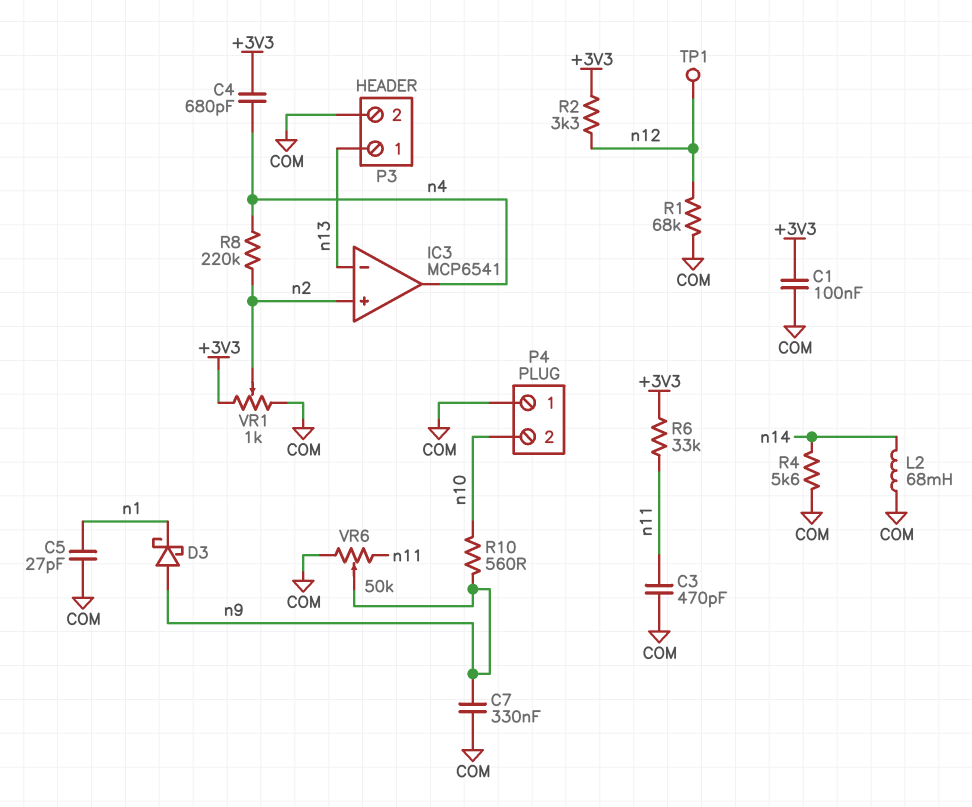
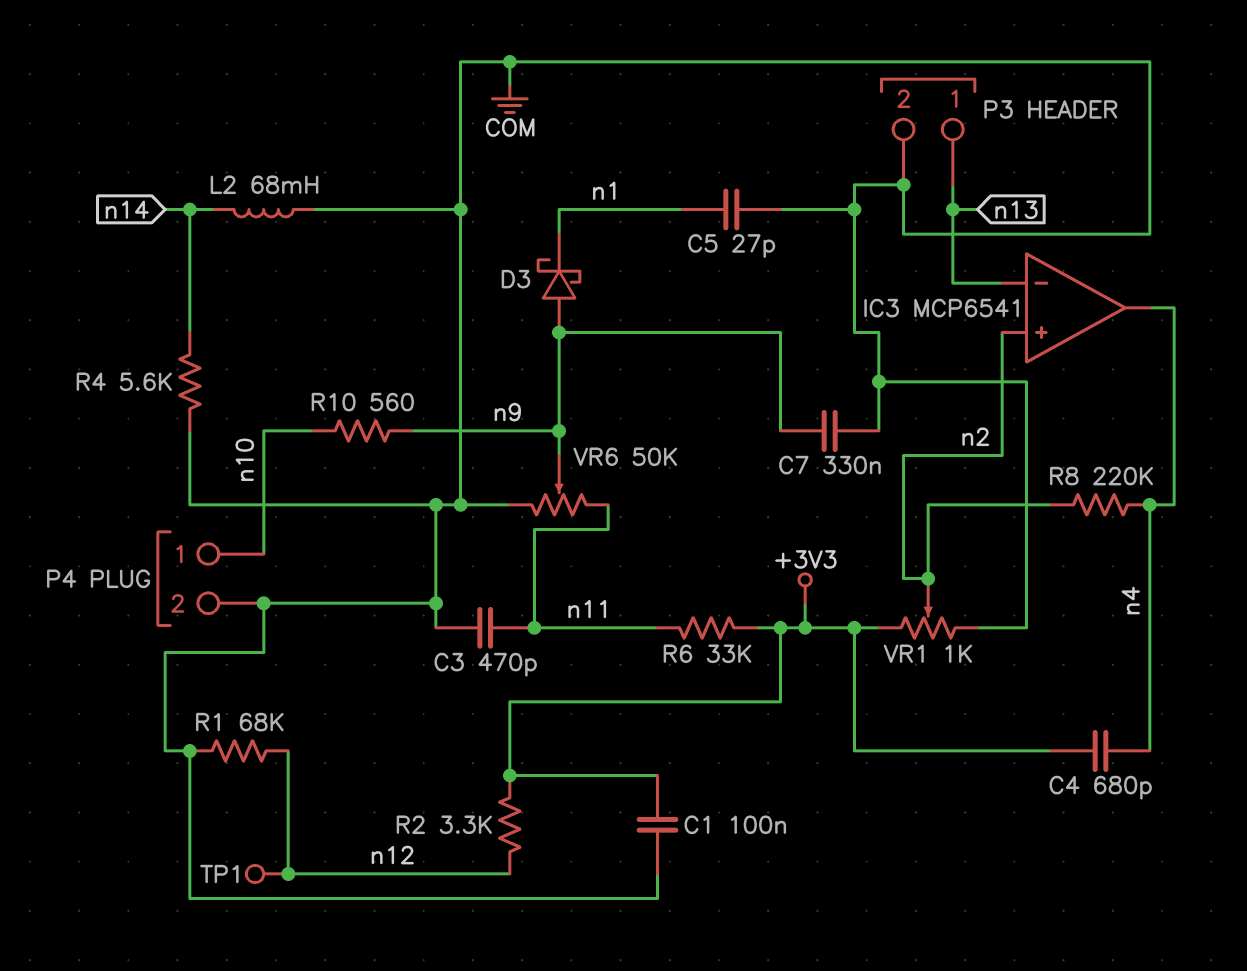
P4 pin 1: COM -> n10
P4 pin 2: n10 -> COM

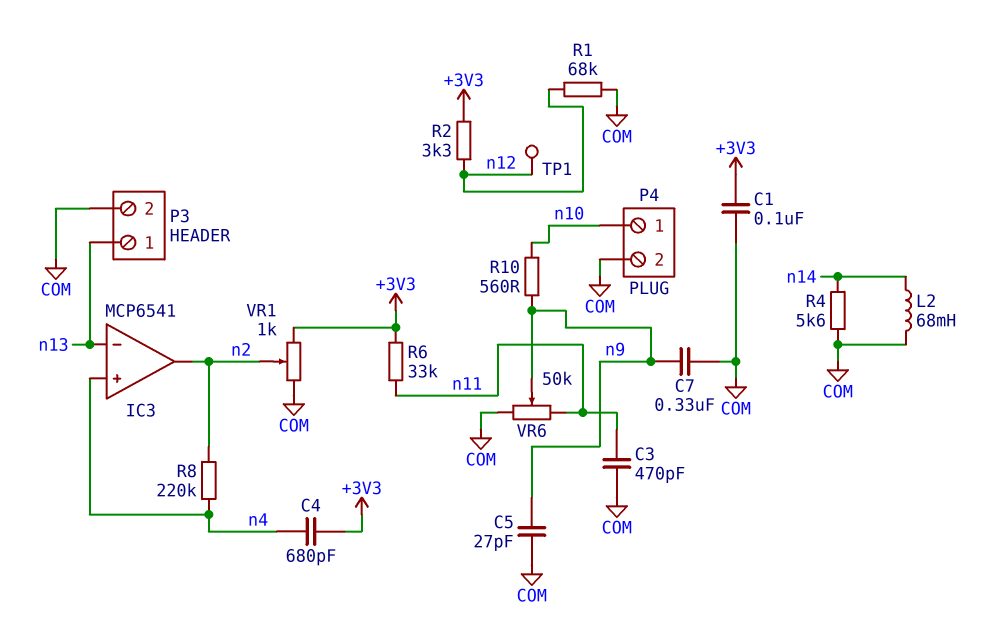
C5: 27pF (COM, n1) -> 27pF (COM, n9)
D3: schottky (A n9, K n1) -> none
IC3 pin in+: n2 -> n4
IC3 pin out: n4 -> n2

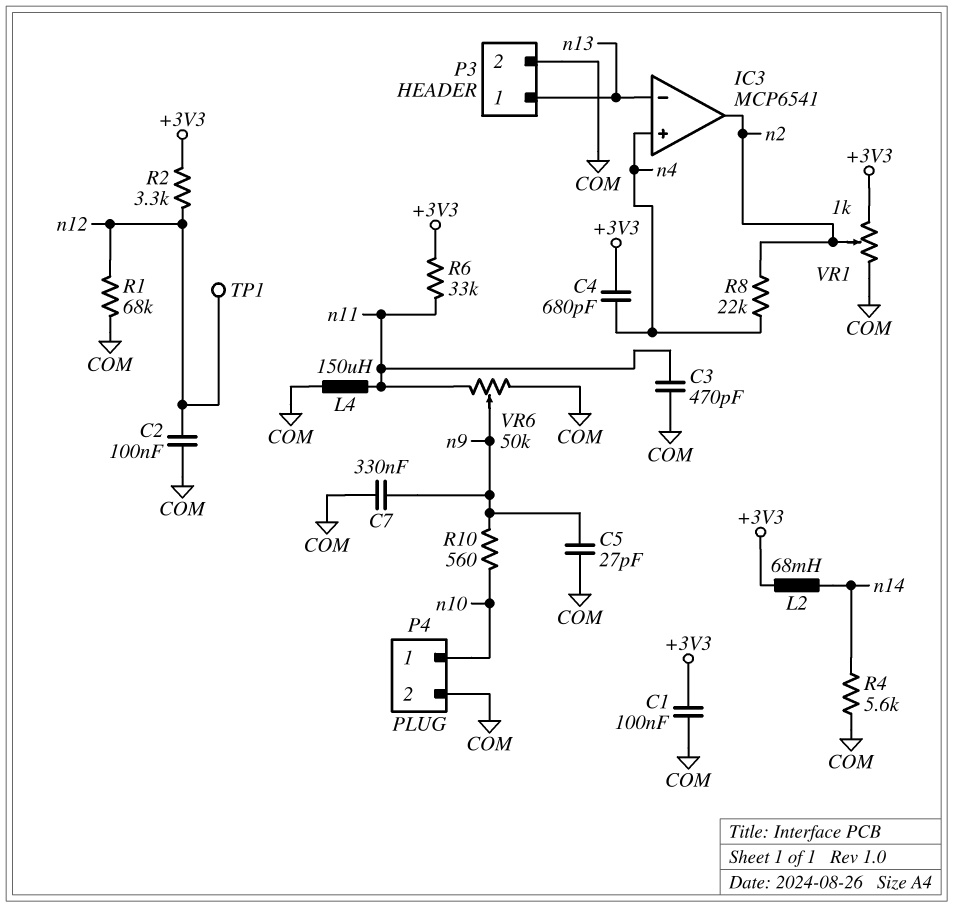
C2: none -> 100nF (COM, n12)
L2: 68mH (COM, n14) -> 68mH (+3V3, n14)
L4: none -> 150uH (COM, n11)
R8: 220k (n2, n4) -> 22k (n2, n4)

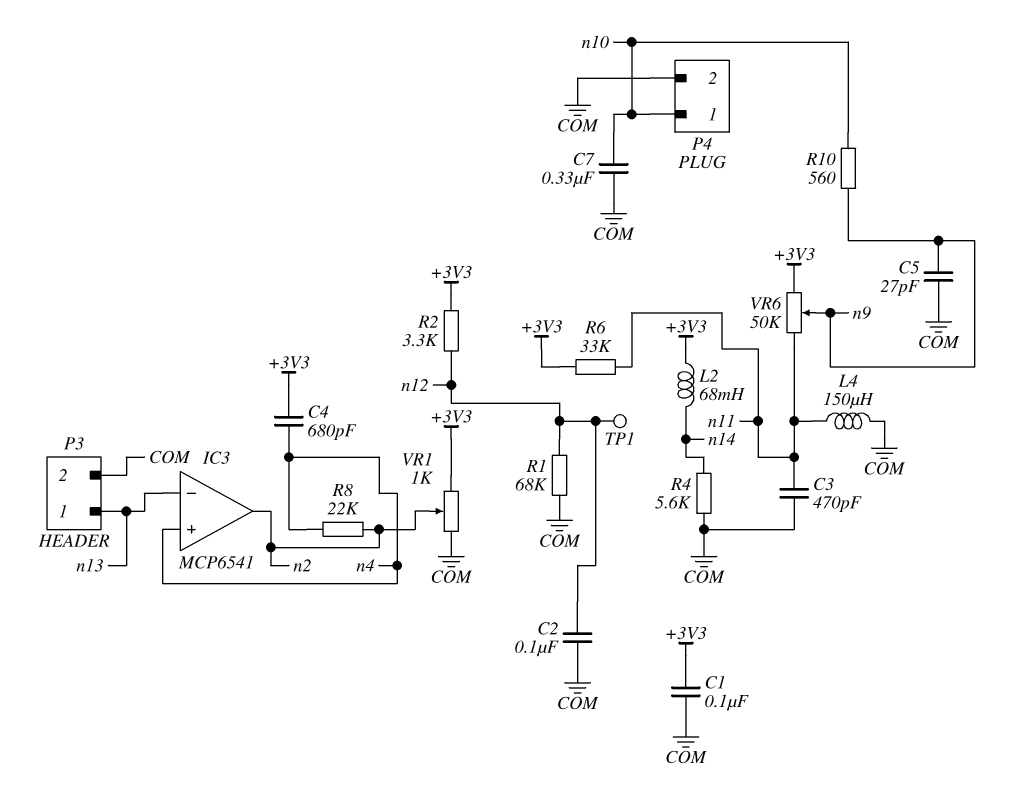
C7: 330nF (COM, n9) -> 330nF (COM, n10)
VR6: 50k (COM, n11, wiper n9) -> 50k (+3V3, n11, wiper n9)

